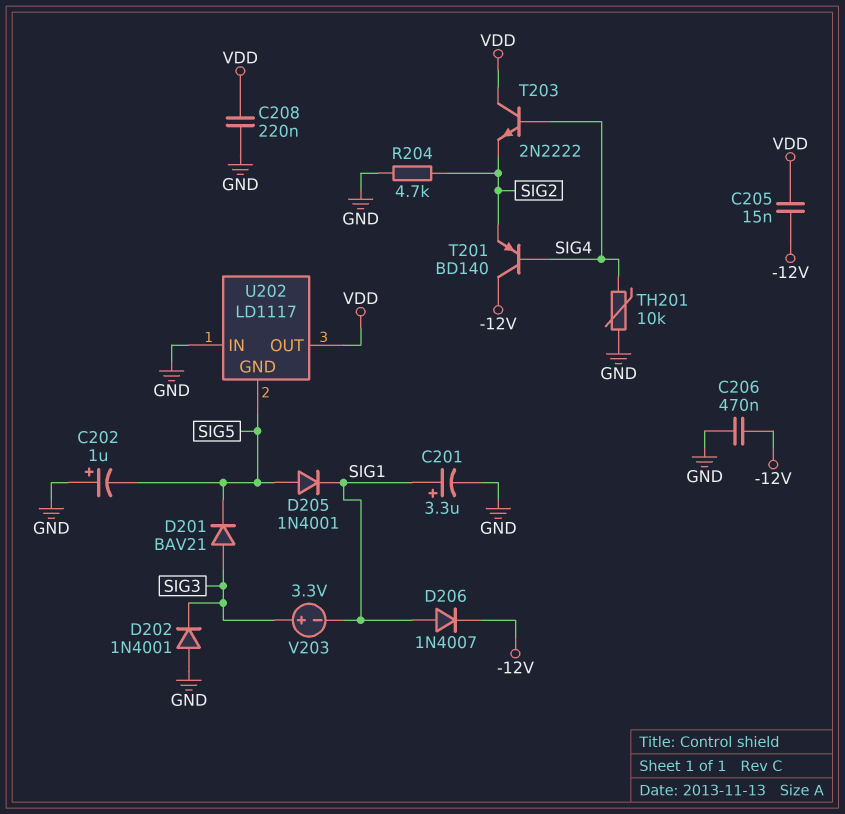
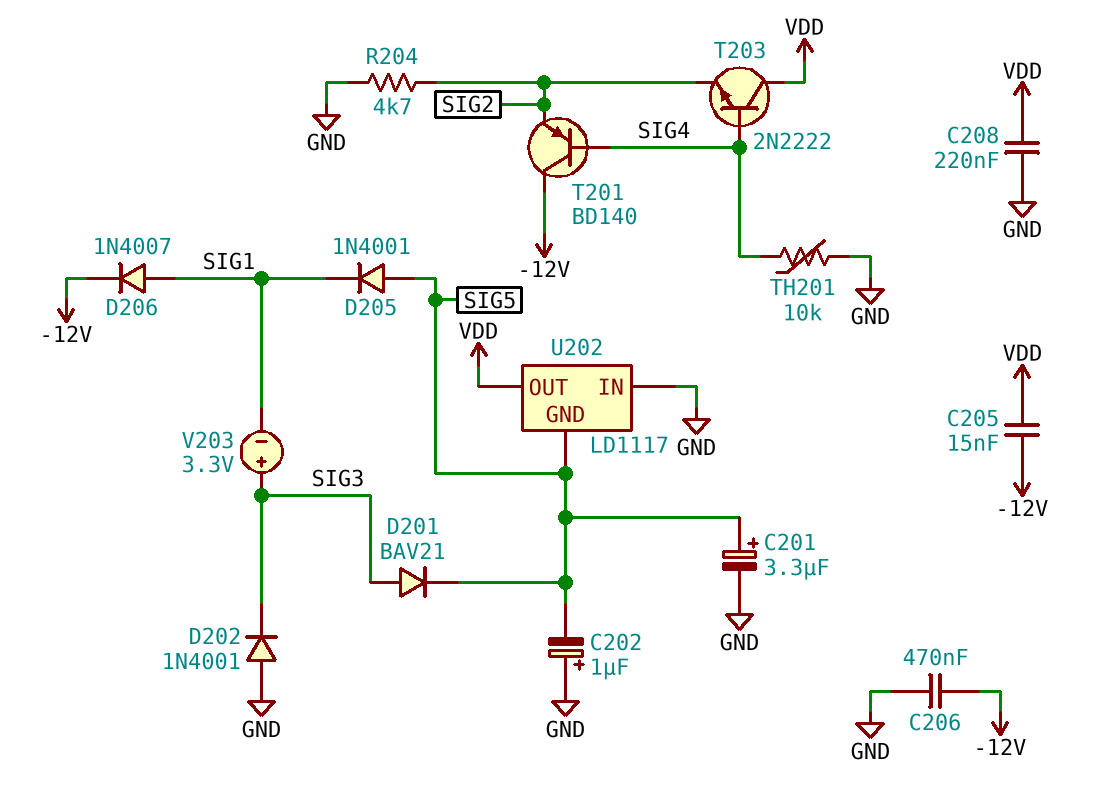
C201: 3.3uF (plus SIG1, minus GND) -> 3.3uF (plus SIG5, minus GND)

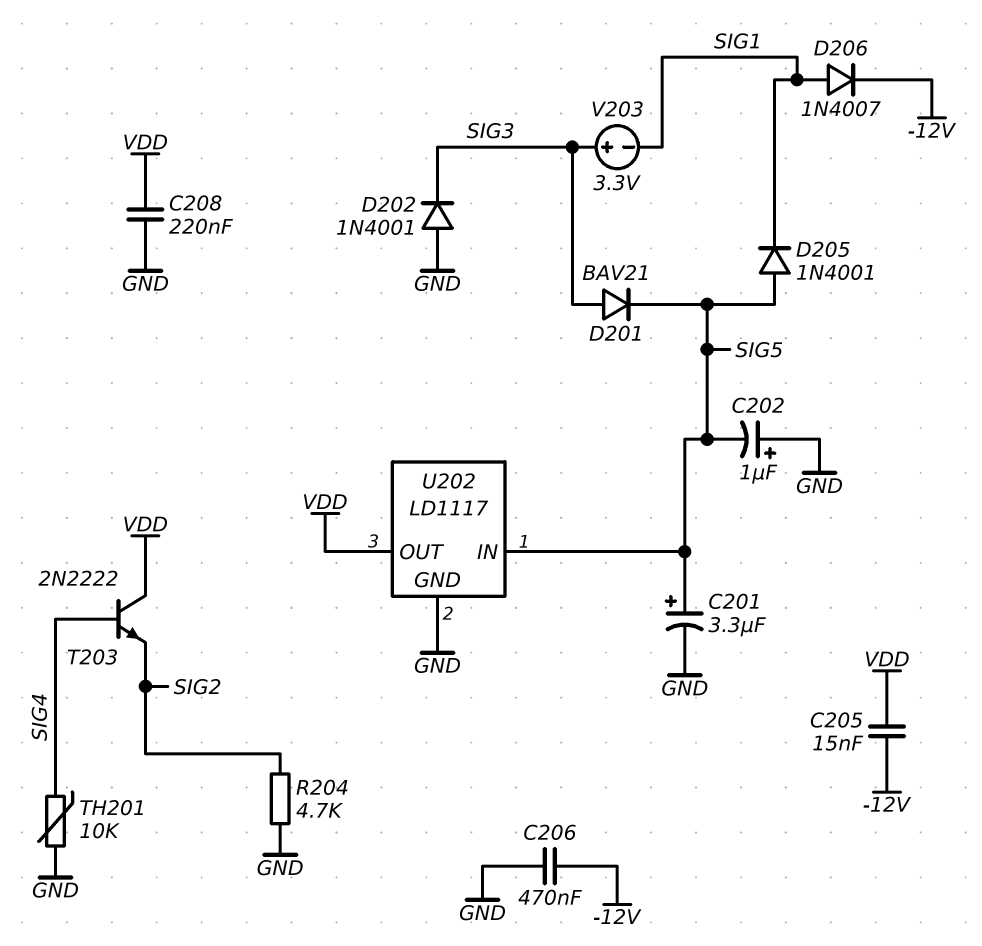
T201: PNP BD140 (B SIG4, C -12V, E SIG2) -> none
U202 pin GND: SIG5 -> GND
U202 pin IN: GND -> SIG5

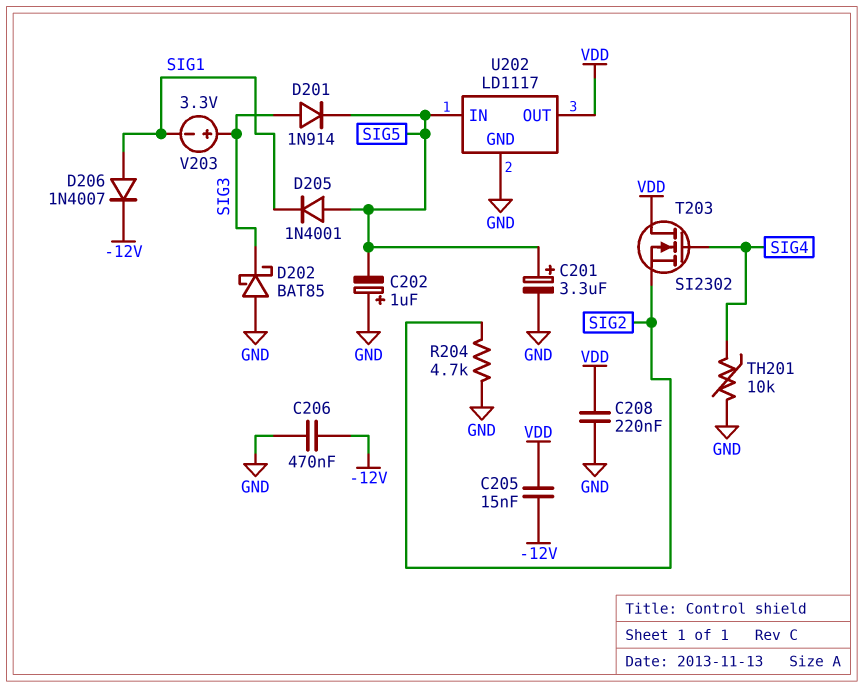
D201: diode BAV21 (A SIG3, K SIG5) -> diode 1N914 (A SIG3, K SIG5)
D202: diode 1N4001 (A GND, K SIG3) -> schottky BAT85 (A GND, K SIG3)
T203: NPN 2N2222 (B SIG4, C VDD, E SIG2) -> NMOS SI2302 (G SIG4, D VDD, S SIG2)

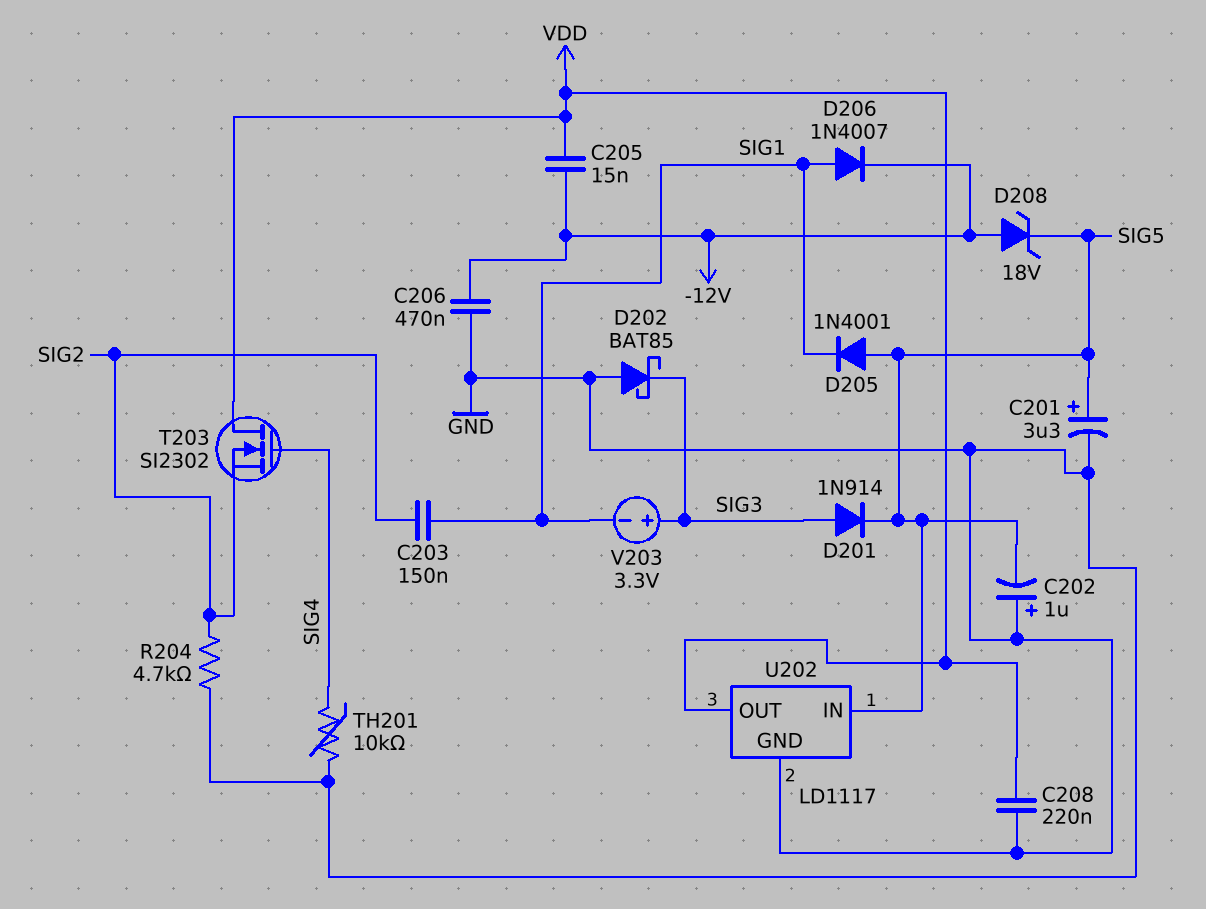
C203: none -> 150nF (SIG1, SIG2)
D208: none -> zener 18V (A -12V, K SIG5)

